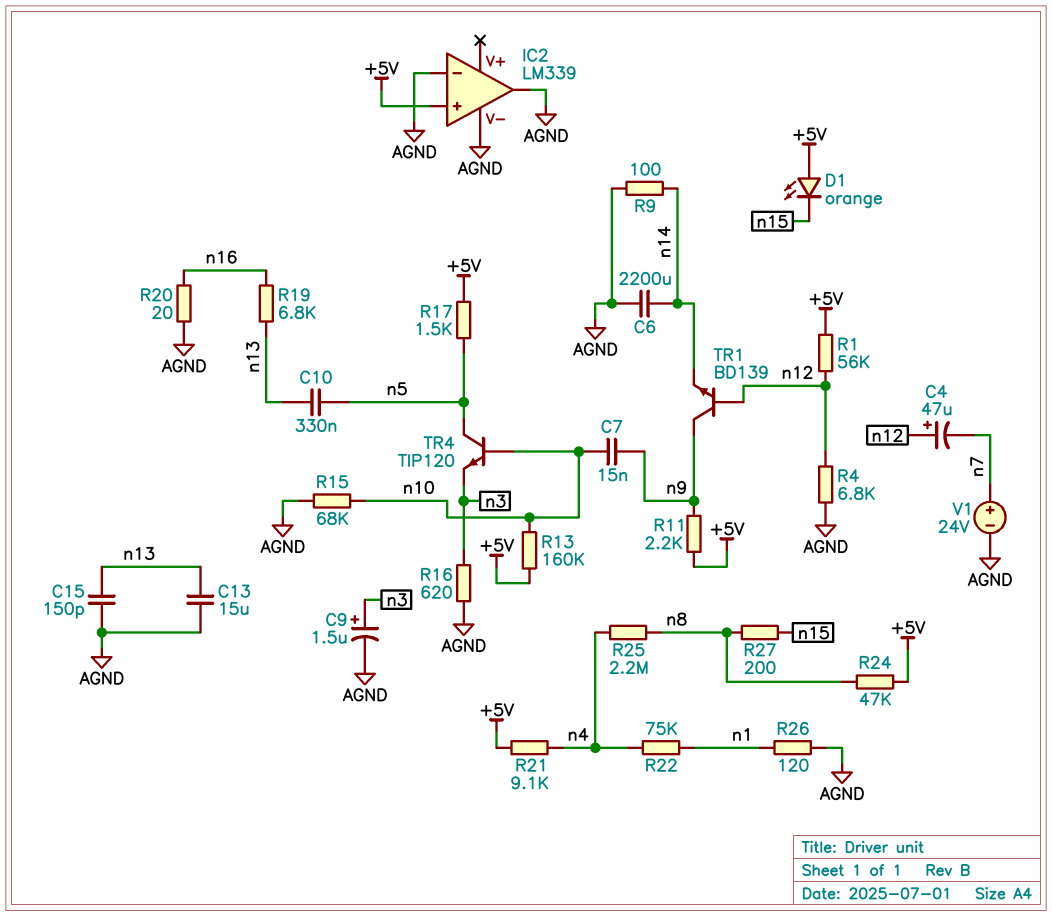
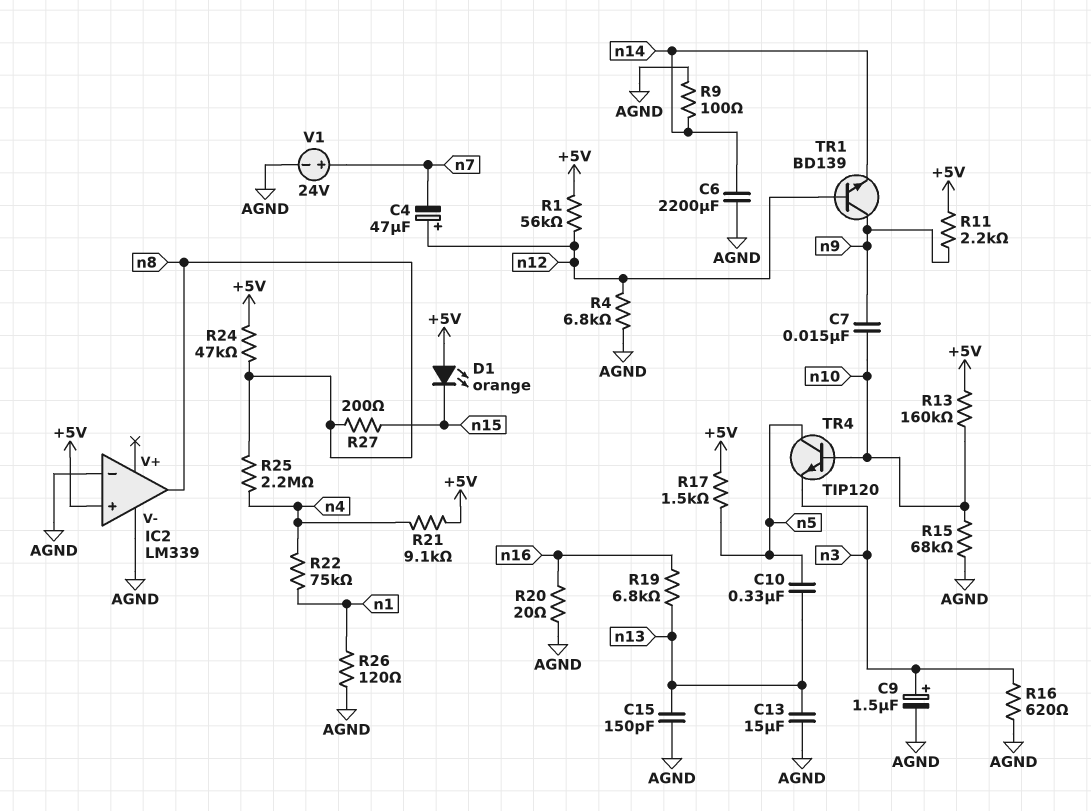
IC2 pin out: AGND -> n8

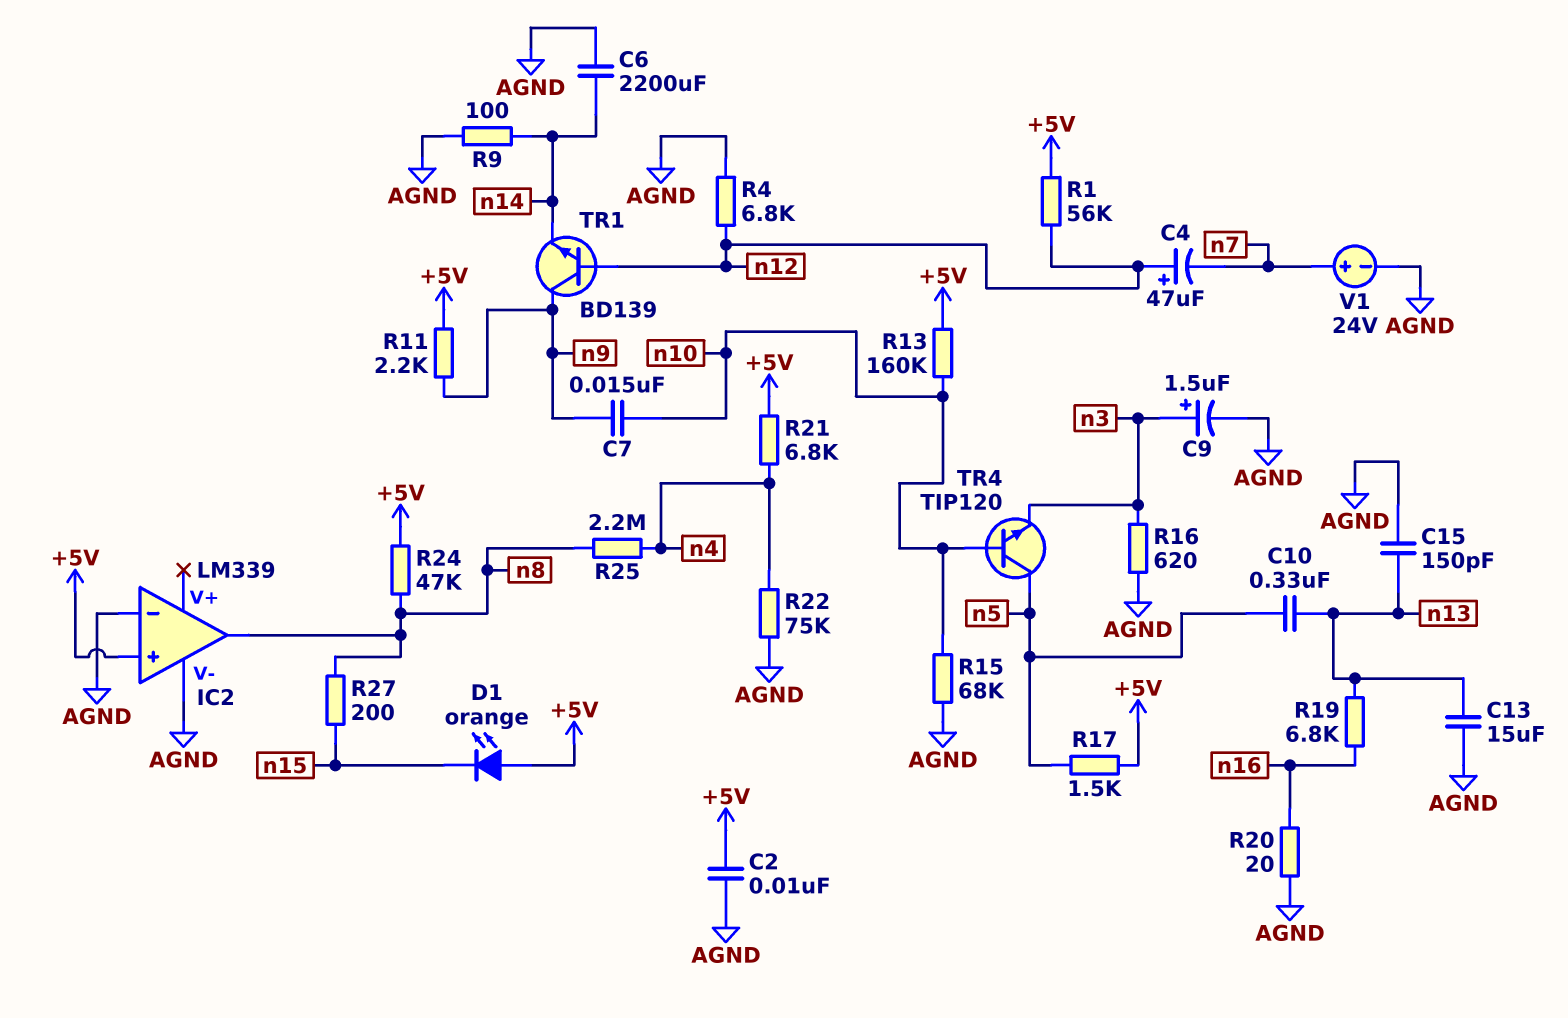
C2: none -> 10nF (+5V, AGND)
R21: 9.1k (+5V, n4) -> 6.8k (+5V, n4)
R22: 75k (n1, n4) -> 75k (AGND, n4)
R26: 120 (AGND, n1) -> none

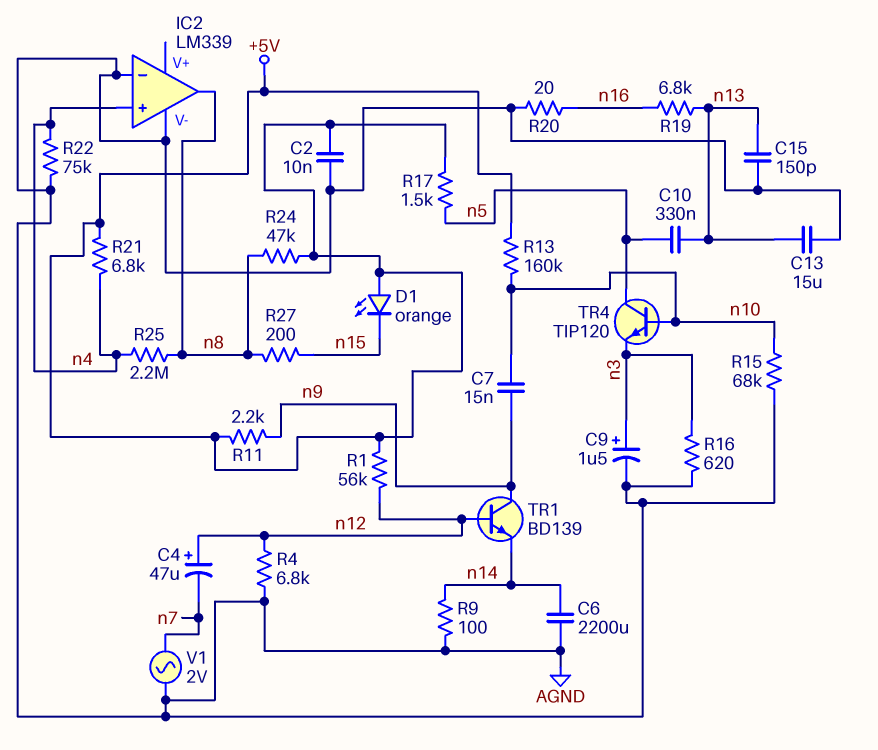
IC2 pin in+: +5V -> n4
V1: 24V (plus n7, minus AGND) -> AC 2V (AGND, n7)

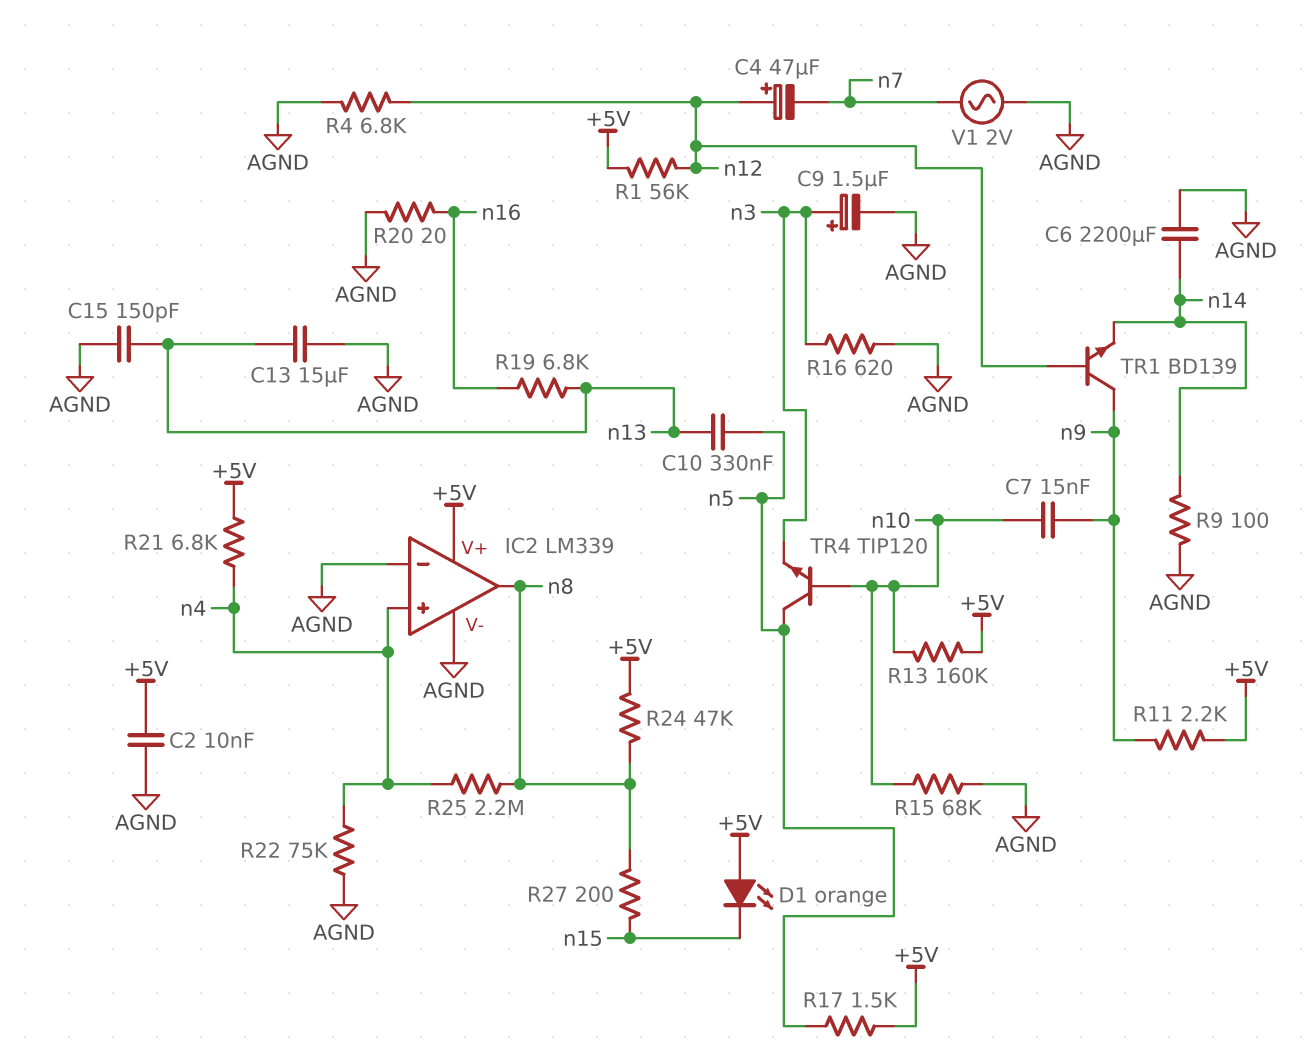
IC2 pin V+: none -> +5V

